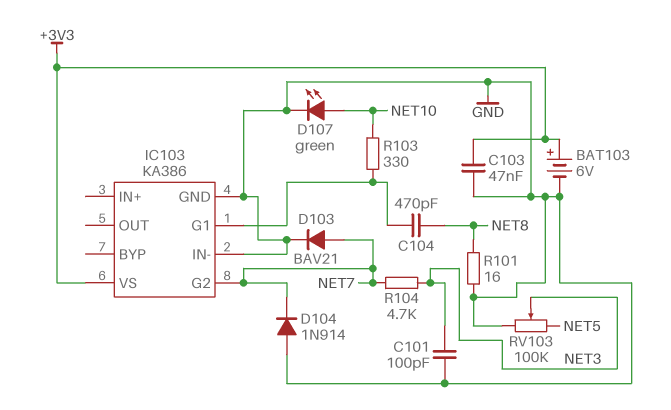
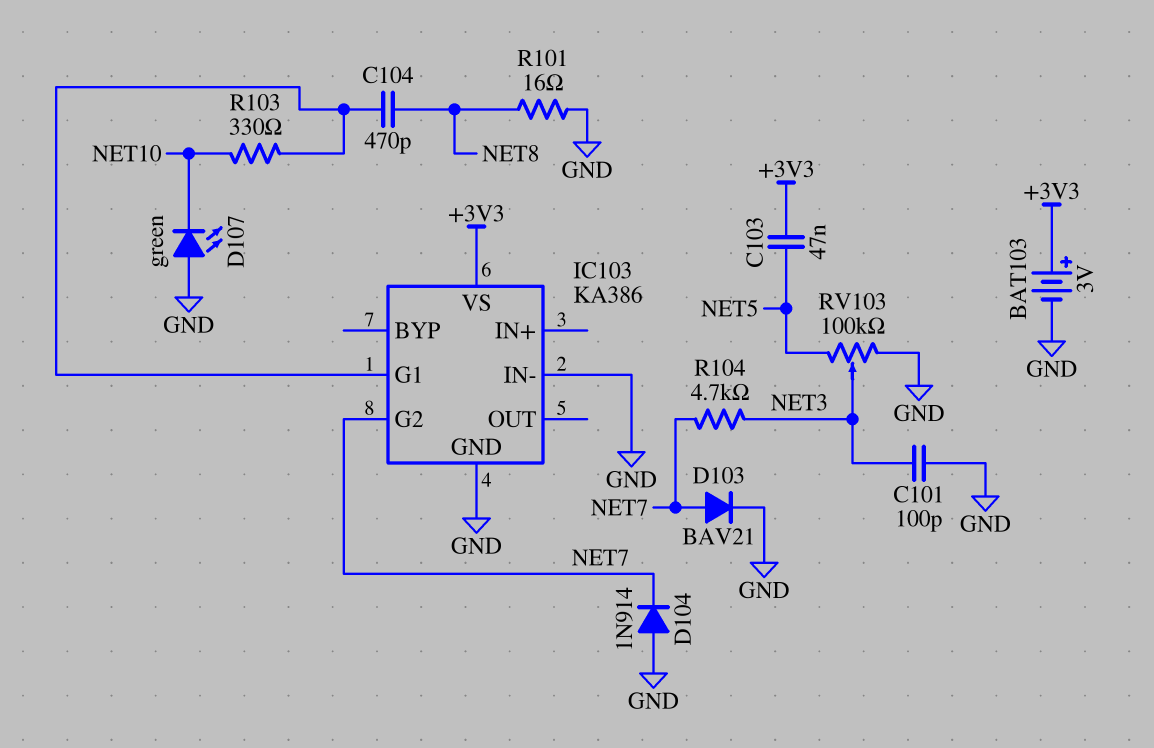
BAT103: 6V (plus +3V3, minus GND) -> 3V (plus +3V3, minus GND)
C103: 47nF (+3V3, GND) -> 47nF (+3V3, NET5)
D107: LED green (A NET10, K GND) -> LED green (A GND, K NET10)

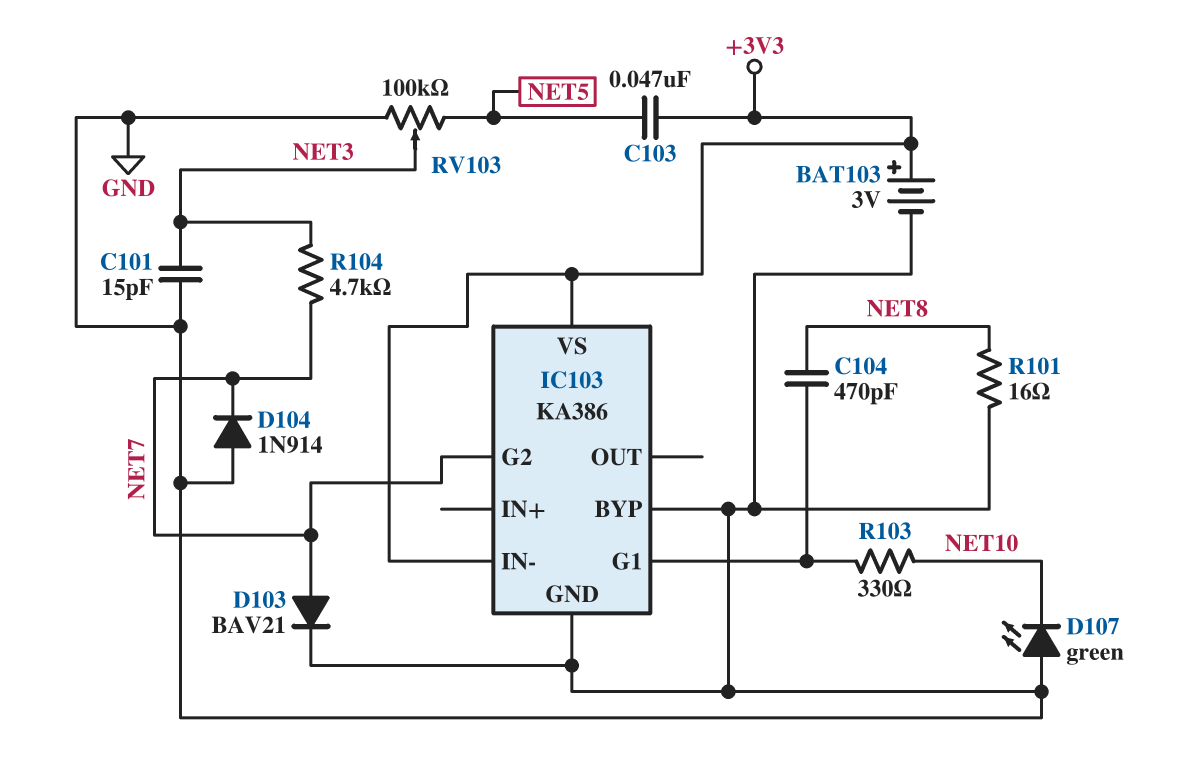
C101: 100pF (GND, NET3) -> 15pF (GND, NET3)
IC103 pin BYP: none -> GND
IC103 pin IN-: GND -> +3V3

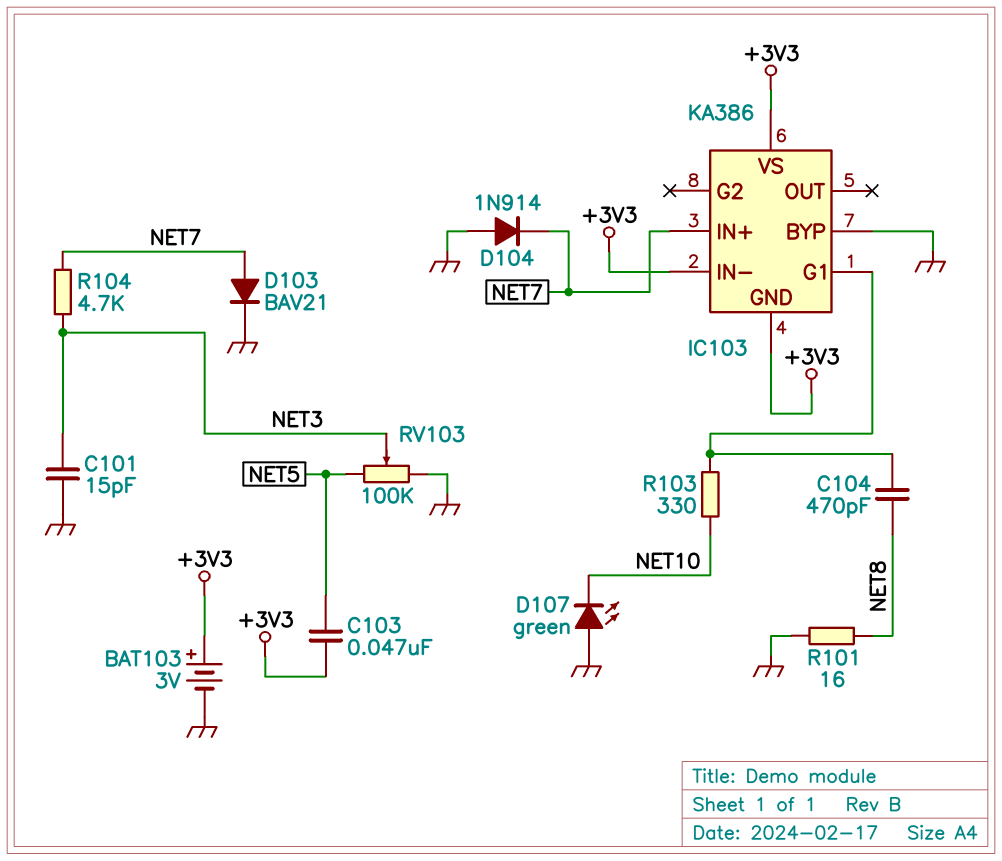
IC103 pin G2: NET7 -> none
IC103 pin GND: GND -> +3V3
IC103 pin IN+: none -> NET7

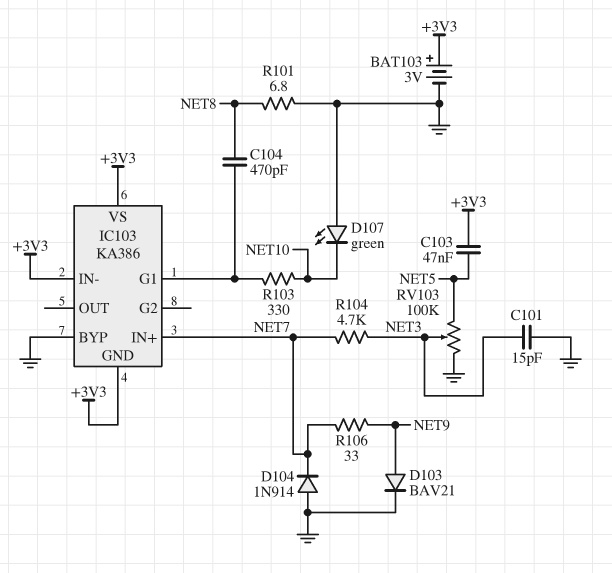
D103: diode BAV21 (A NET7, K GND) -> diode BAV21 (A NET9, K GND)
R101: 16 (GND, NET8) -> 6.8 (GND, NET8)
R106: none -> 33 (NET7, NET9)

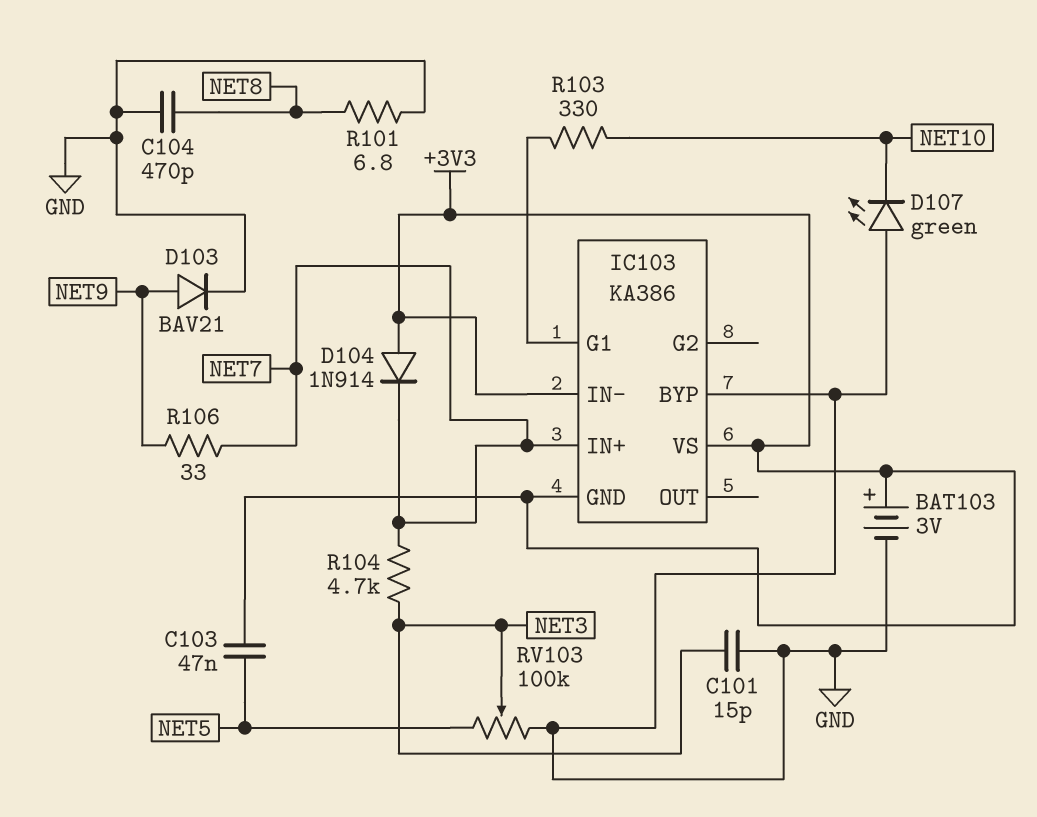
C104: 470pF (IC103/G1, NET8) -> 470pF (GND, NET8)
D104: diode 1N914 (A GND, K NET7) -> diode 1N914 (A +3V3, K NET7)

